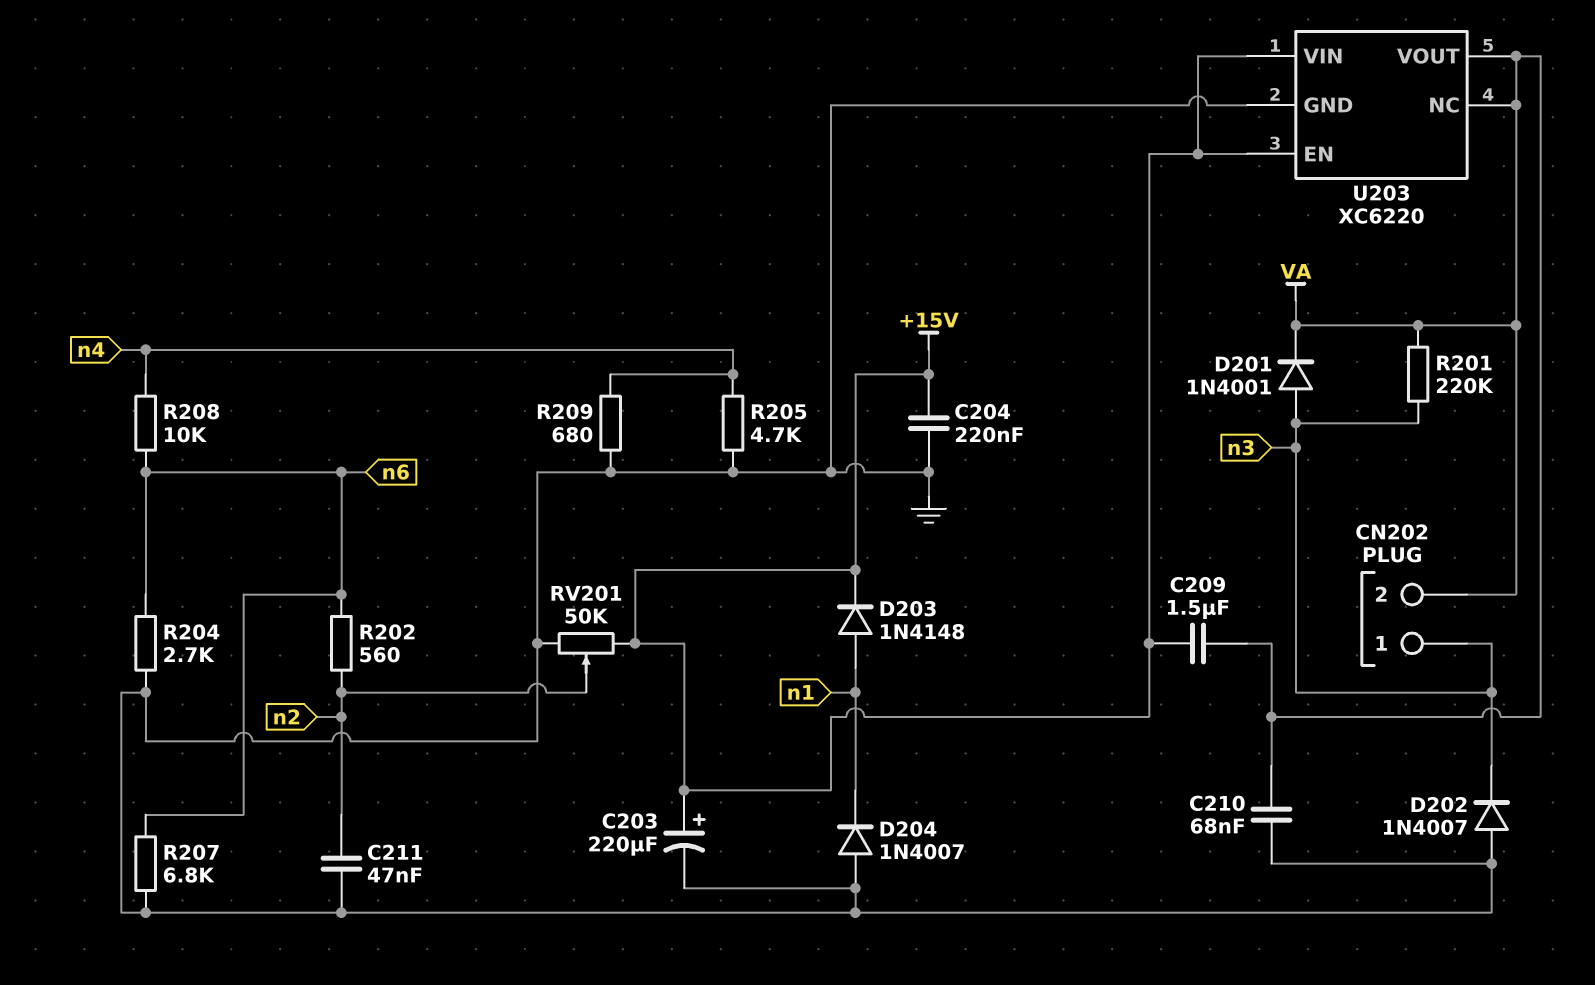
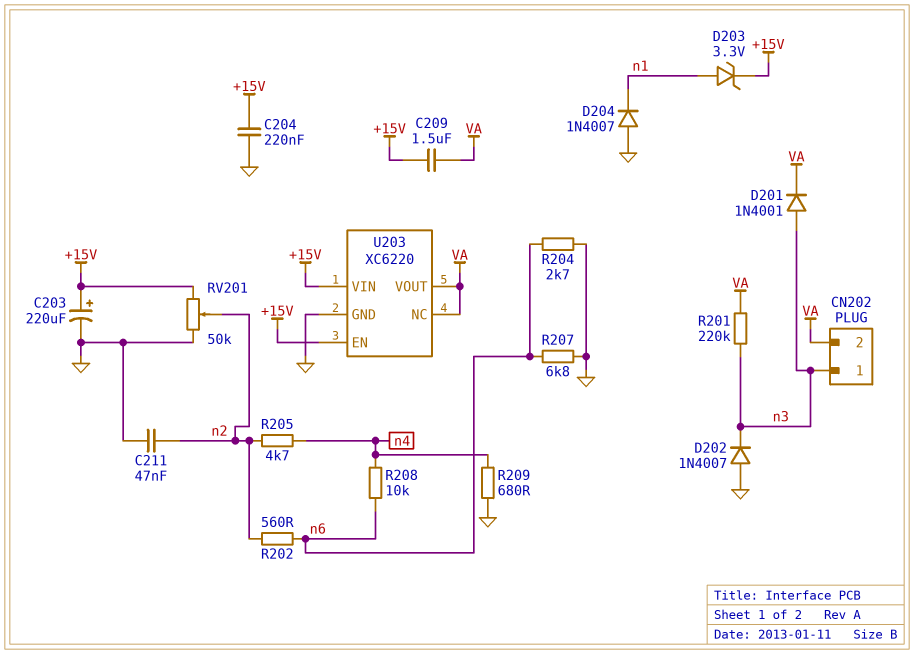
C210: 68nF (GND, VA) -> none
D203: diode 1N4148 (A n1, K +15V) -> zener 3.3V (A n1, K +15V)
R205: 4.7k (GND, n4) -> 4.7k (n2, n4)

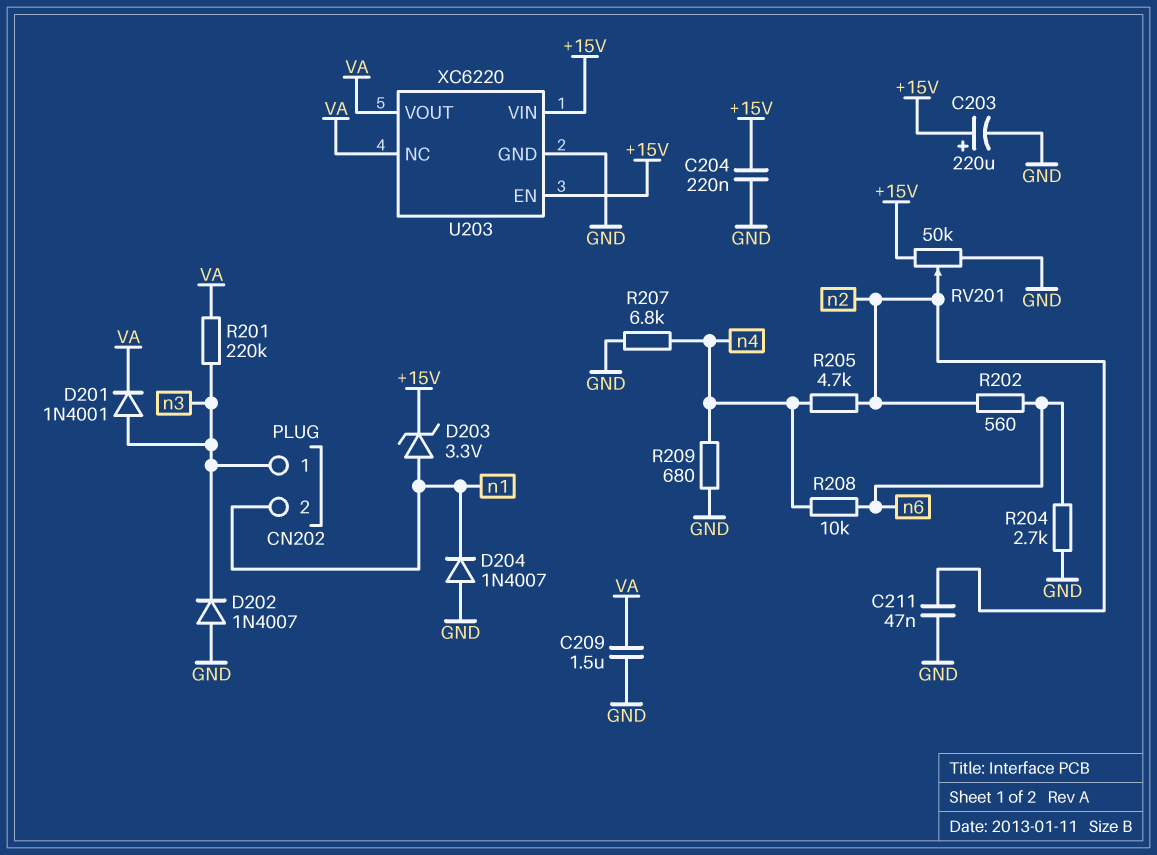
C209: 1.5uF (+15V, VA) -> 1.5uF (GND, VA)
CN202 pin 2: VA -> n1
R207: 6.8k (GND, n6) -> 6.8k (GND, n4)

